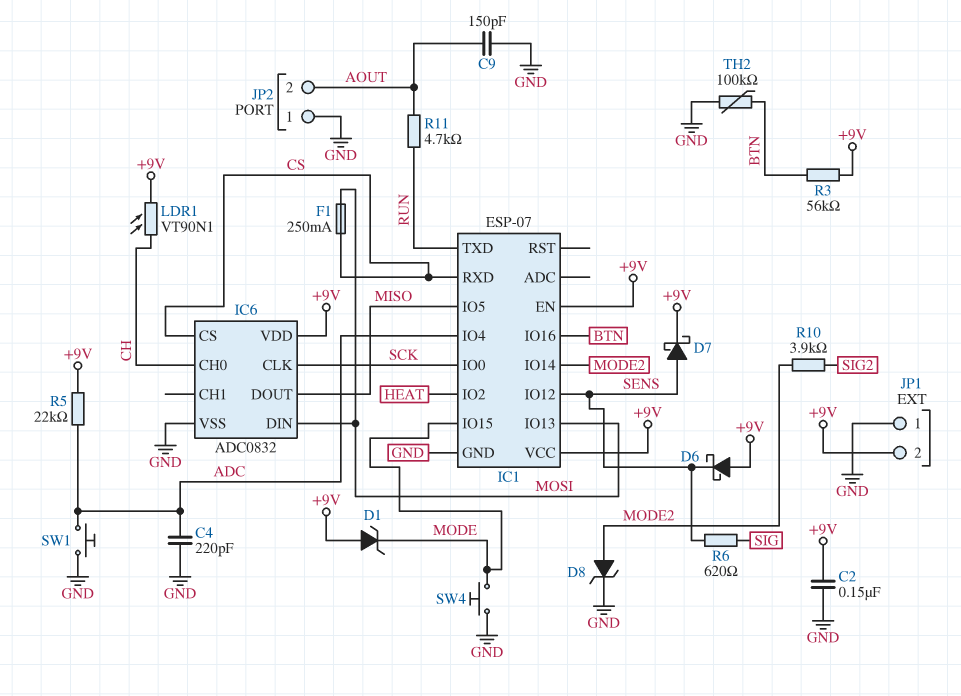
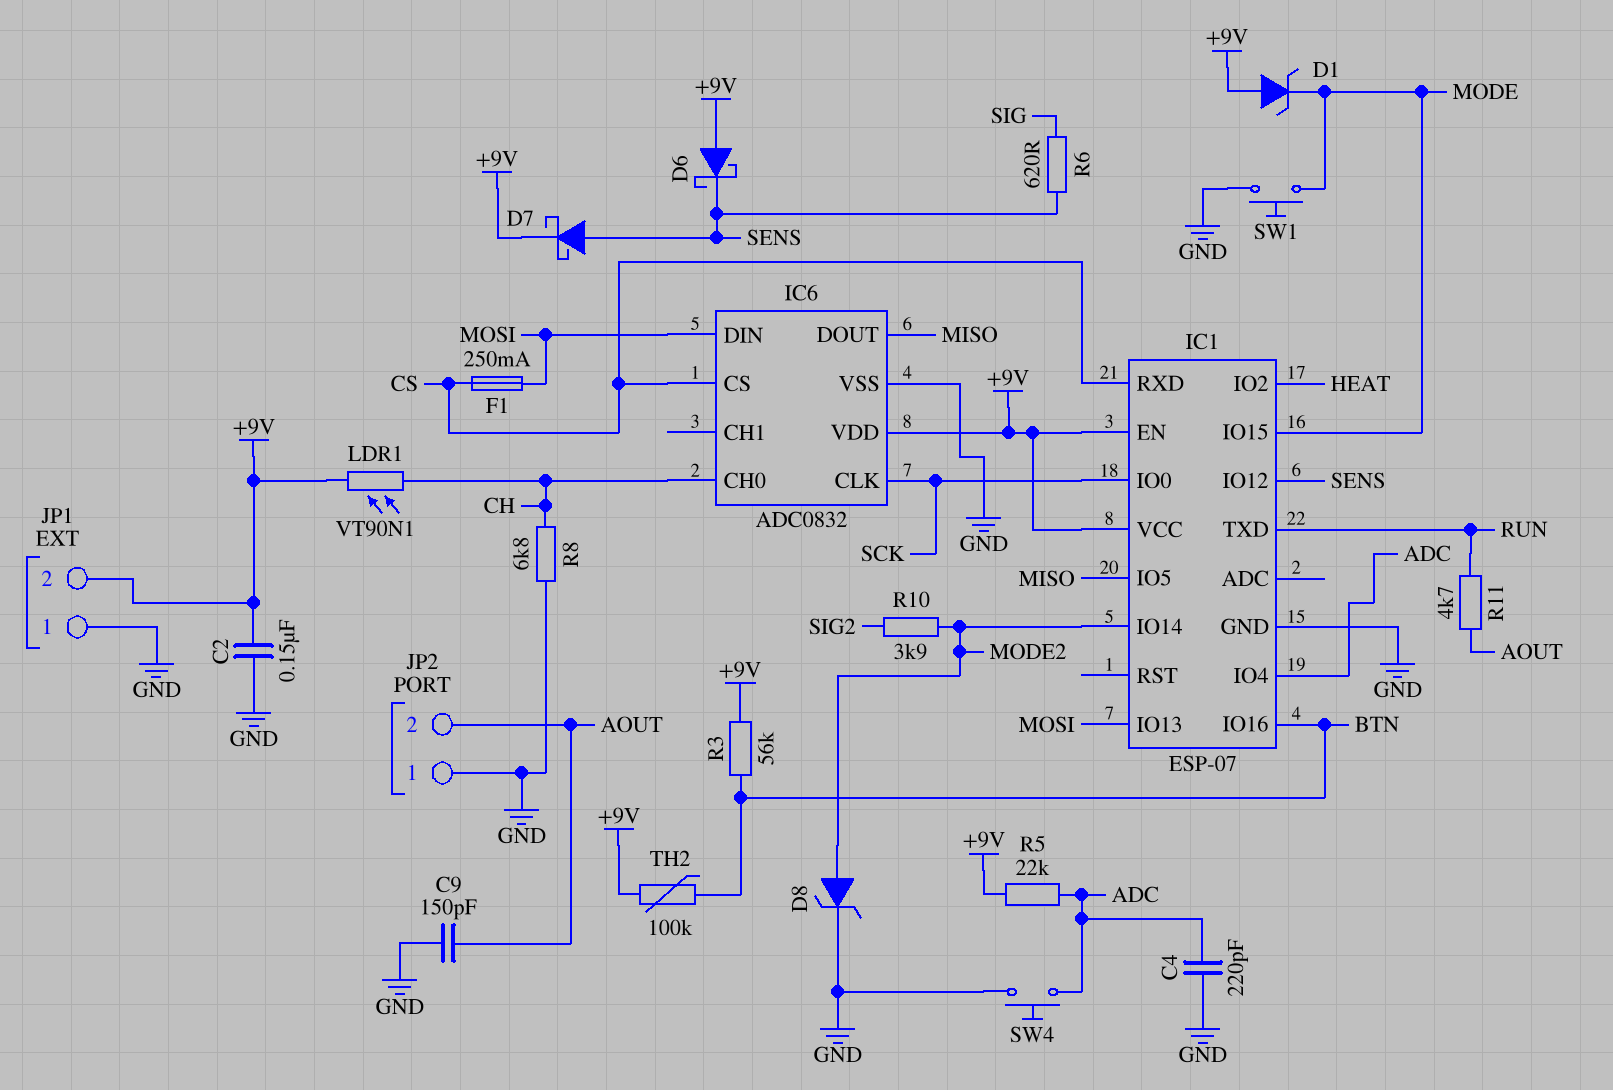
R8: none -> 6.8k (CH, GND)
SW1: button (ADC, GND) -> button (GND, MODE)
SW4: button (GND, MODE) -> button (ADC, GND)
TH2: 100k (BTN, GND) -> 100k (+9V, BTN)

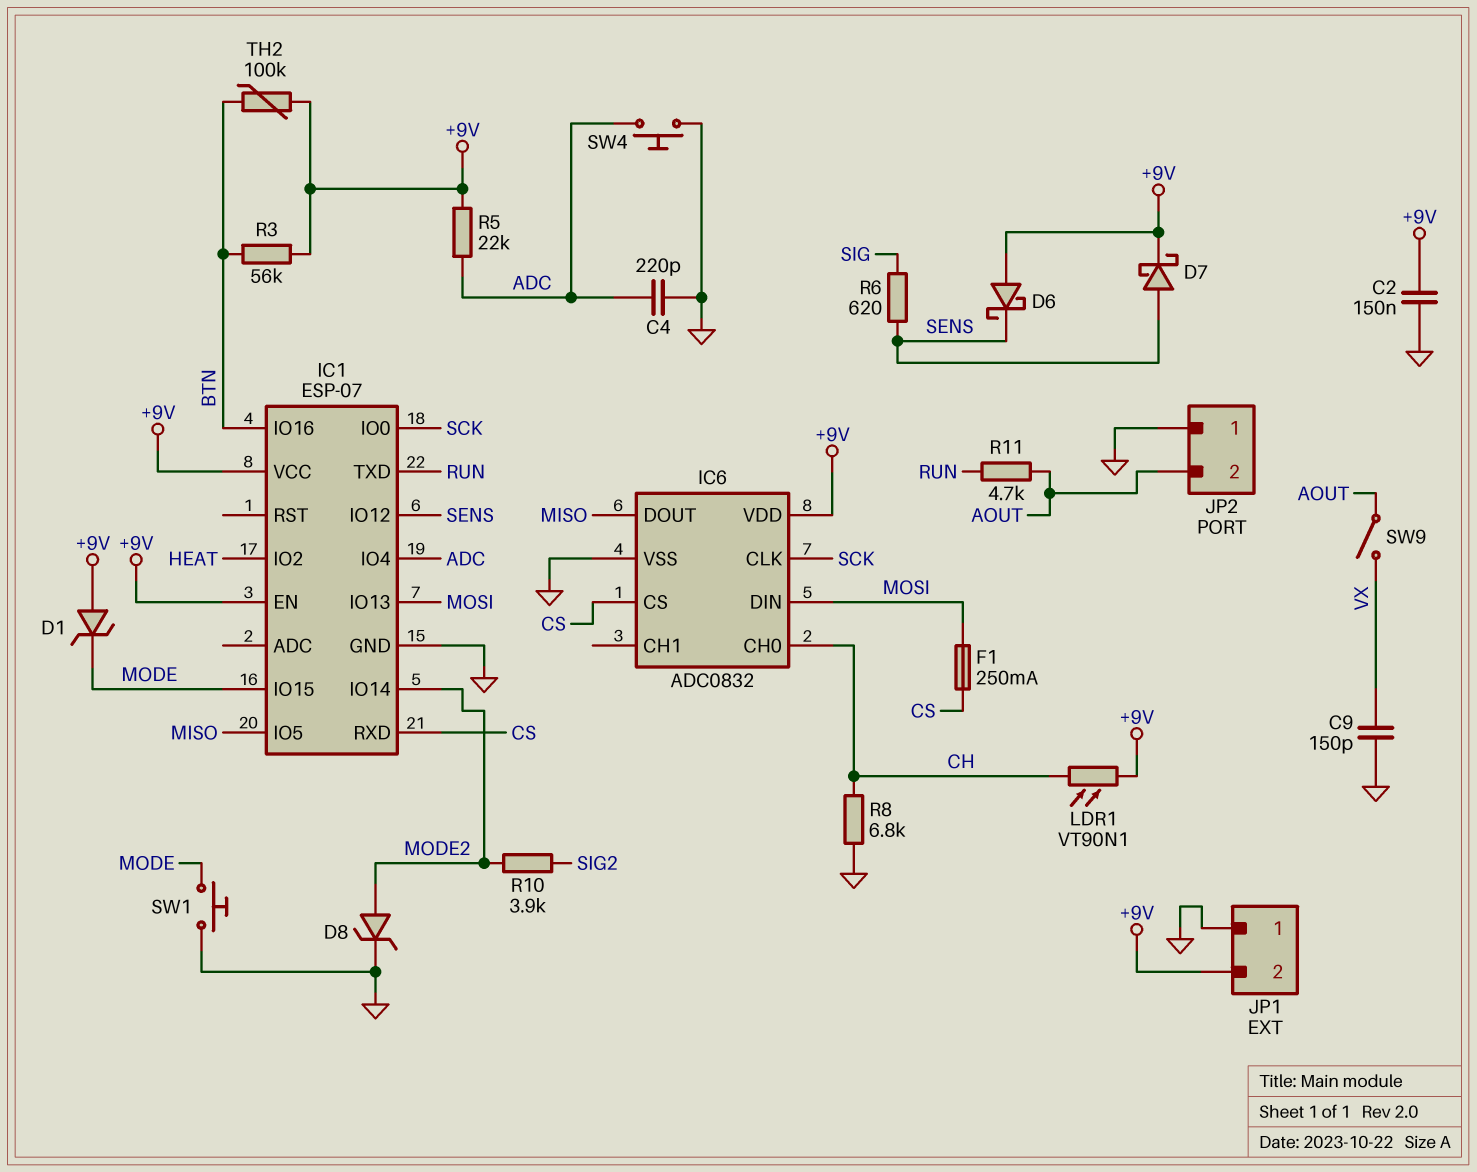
C9: 150pF (AOUT, GND) -> 150pF (GND, VX)
SW9: none -> switch (AOUT, VX)

